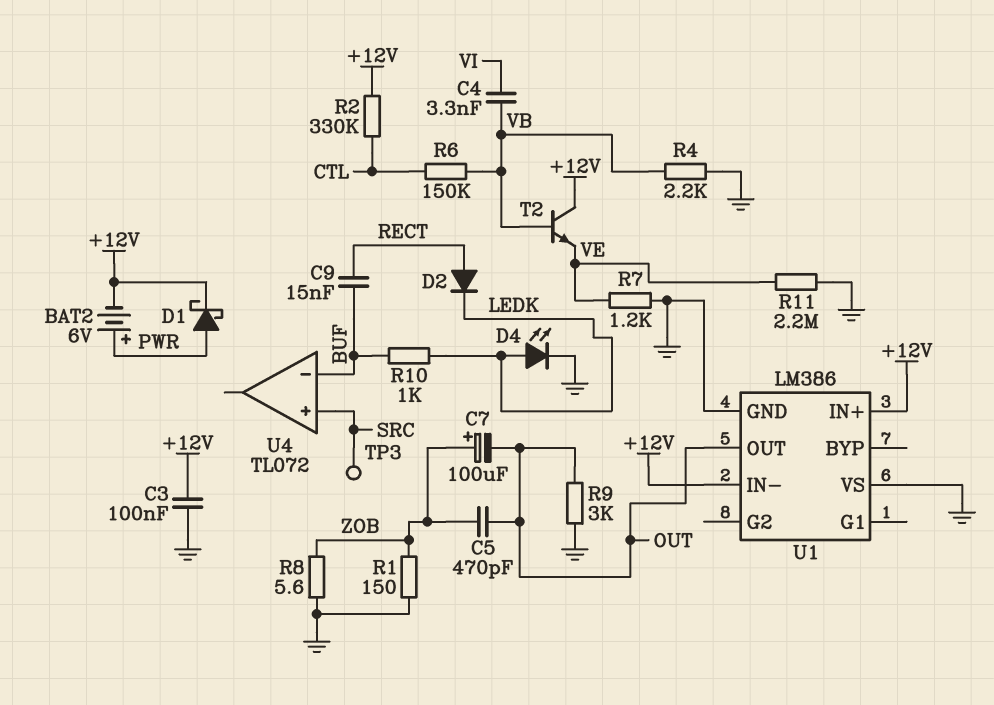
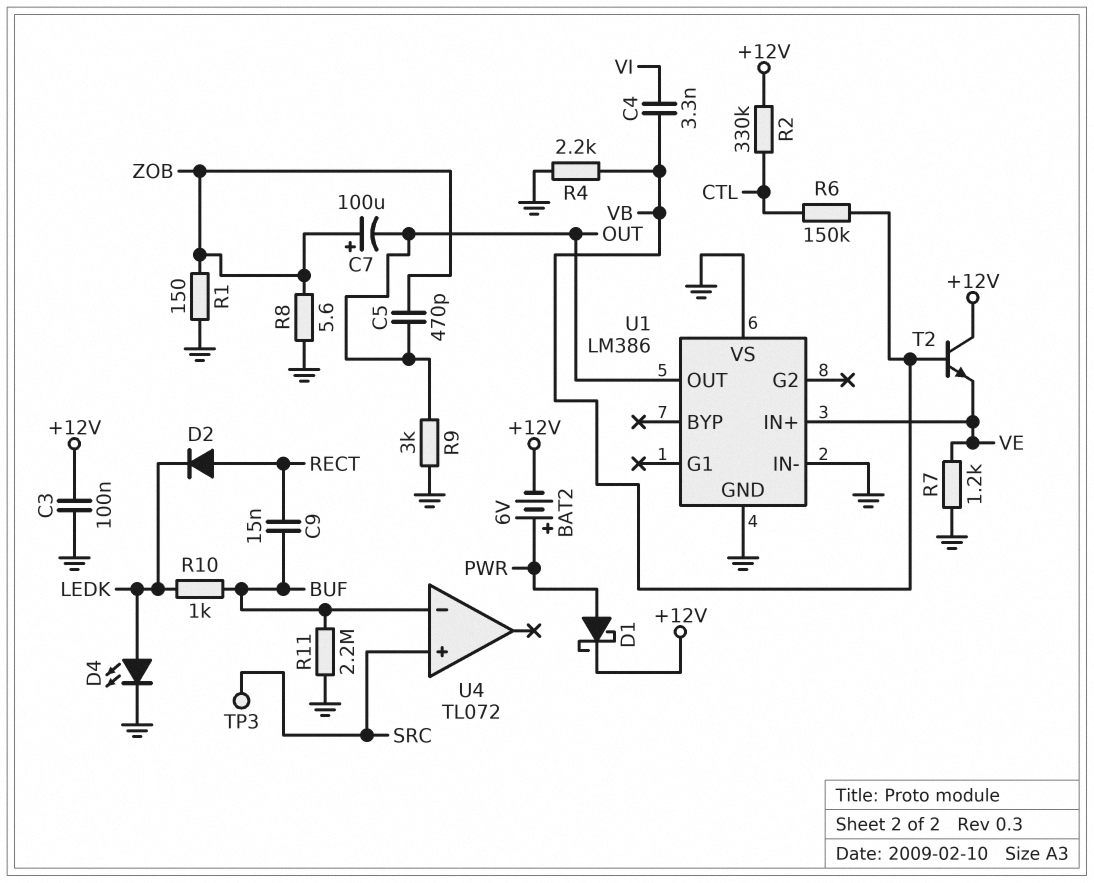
R11: 2.2M (GND, VE) -> 2.2M (BUF, GND)
U1 pin IN+: +12V -> VE
U1 pin IN-: +12V -> GND

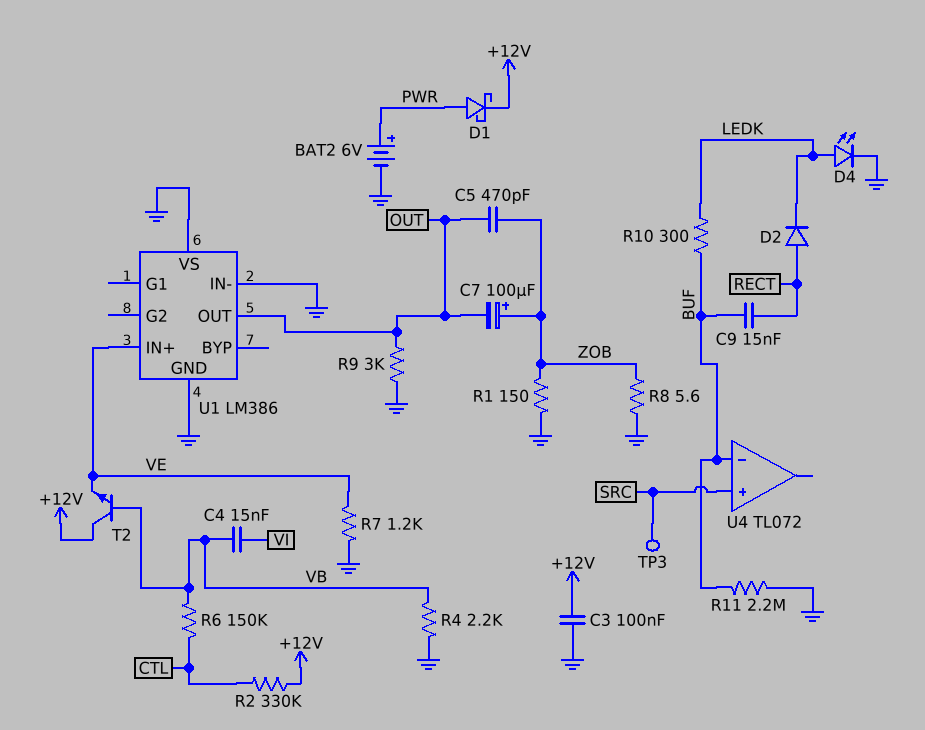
BAT2: 6V (plus PWR, minus +12V) -> 6V (plus PWR, minus GND)
C4: 3.3nF (VB, VI) -> 15nF (VB, VI)
R10: 1k (BUF, LEDK) -> 300 (BUF, LEDK)

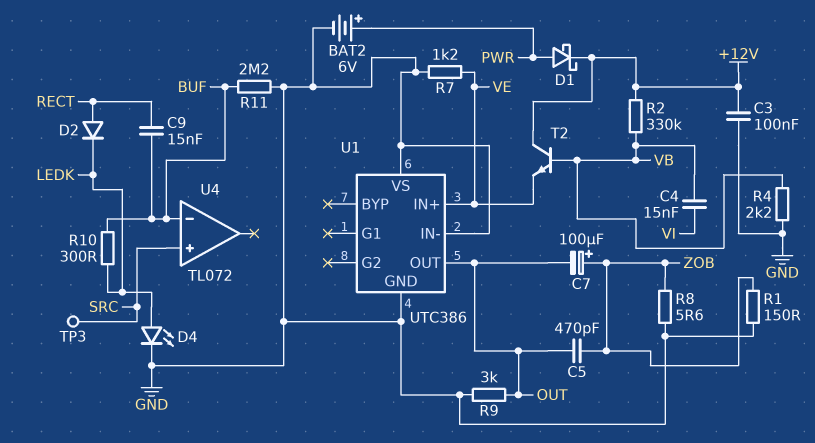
R2: 330k (+12V, CTL) -> 330k (+12V, VB)
R6: 150k (CTL, VB) -> none
U1: LM386 -> UTC386

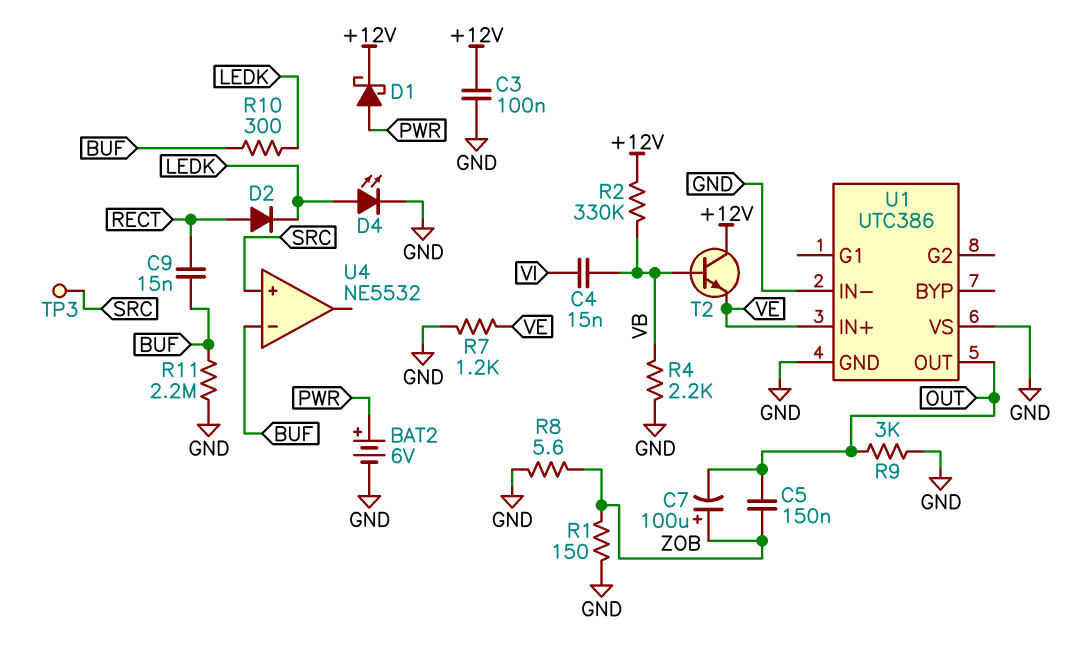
C5: 470pF (OUT, ZOB) -> 150nF (OUT, ZOB)
U4: TL072 -> NE5532

